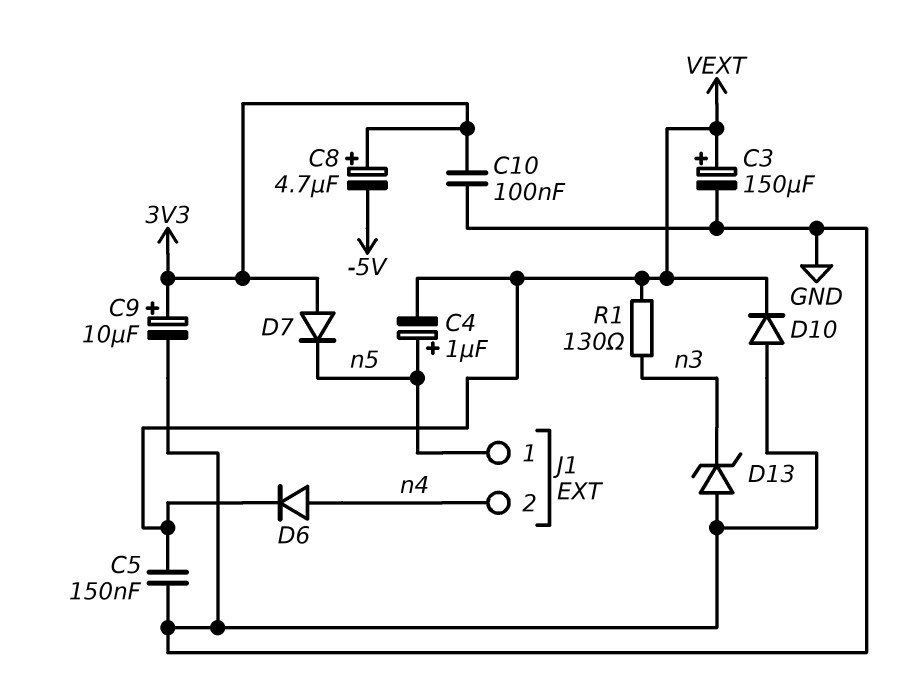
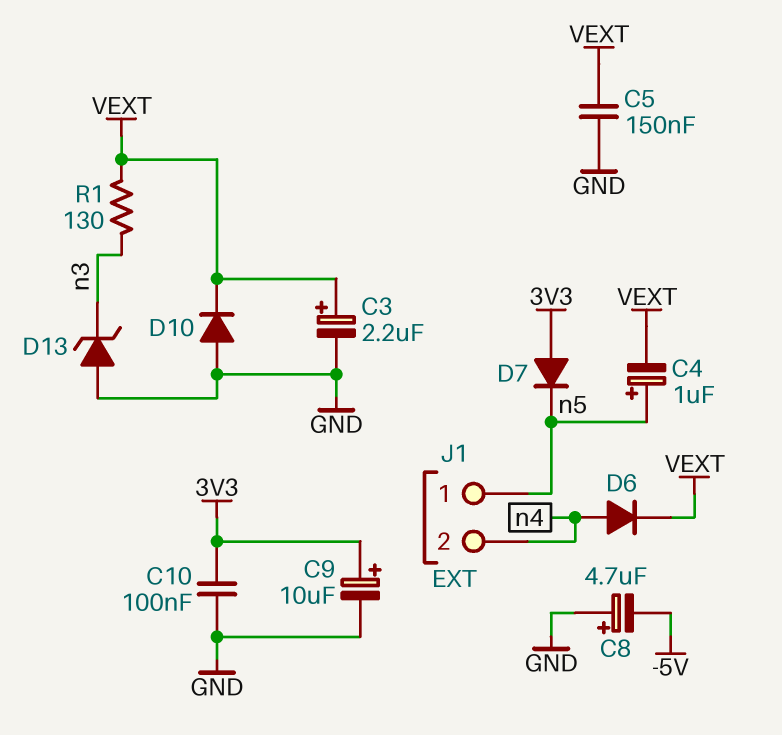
C3: 150uF (plus VEXT, minus GND) -> 2.2uF (plus VEXT, minus GND)
C8: 4.7uF (plus 3V3, minus -5V) -> 4.7uF (plus GND, minus -5V)

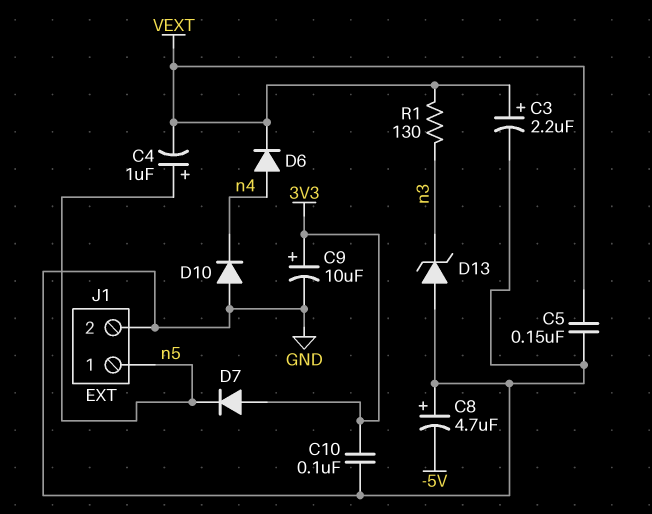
D10: diode (A GND, K VEXT) -> diode (A GND, K n4)
J1 pin 2: n4 -> GND

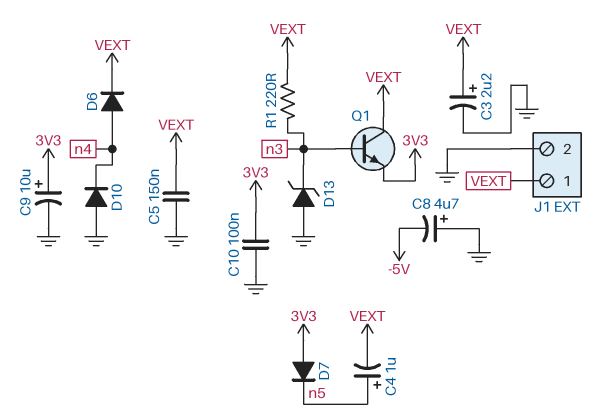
J1 pin 1: n5 -> VEXT
Q1: none -> NPN (B n3, C VEXT, E 3V3)
R1: 130 (VEXT, n3) -> 220 (VEXT, n3)

